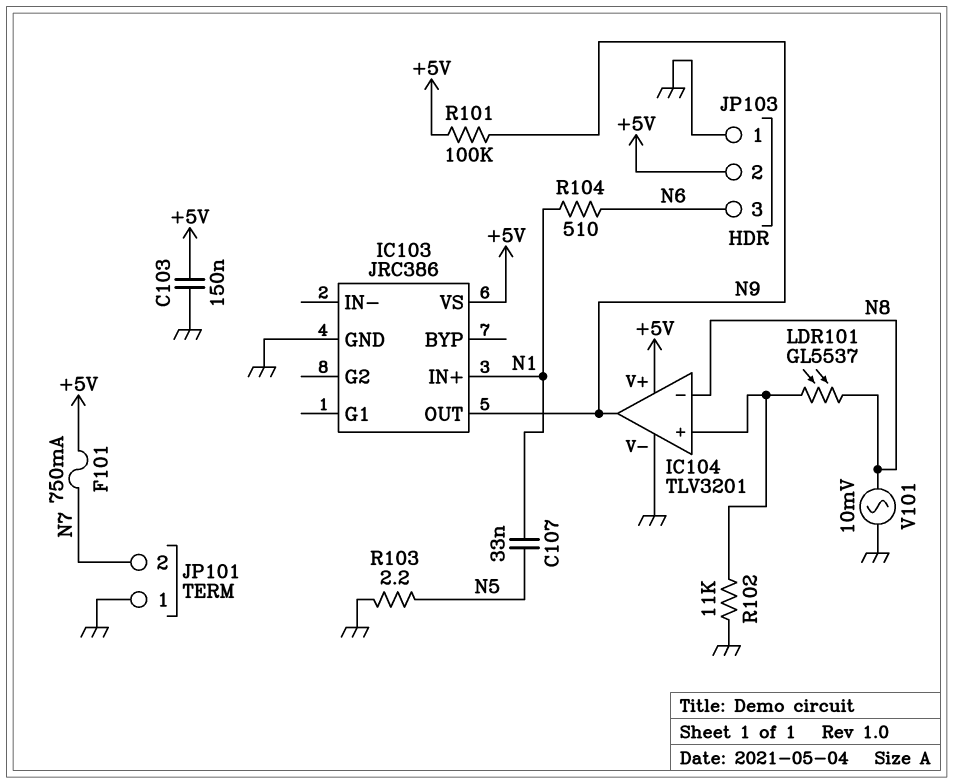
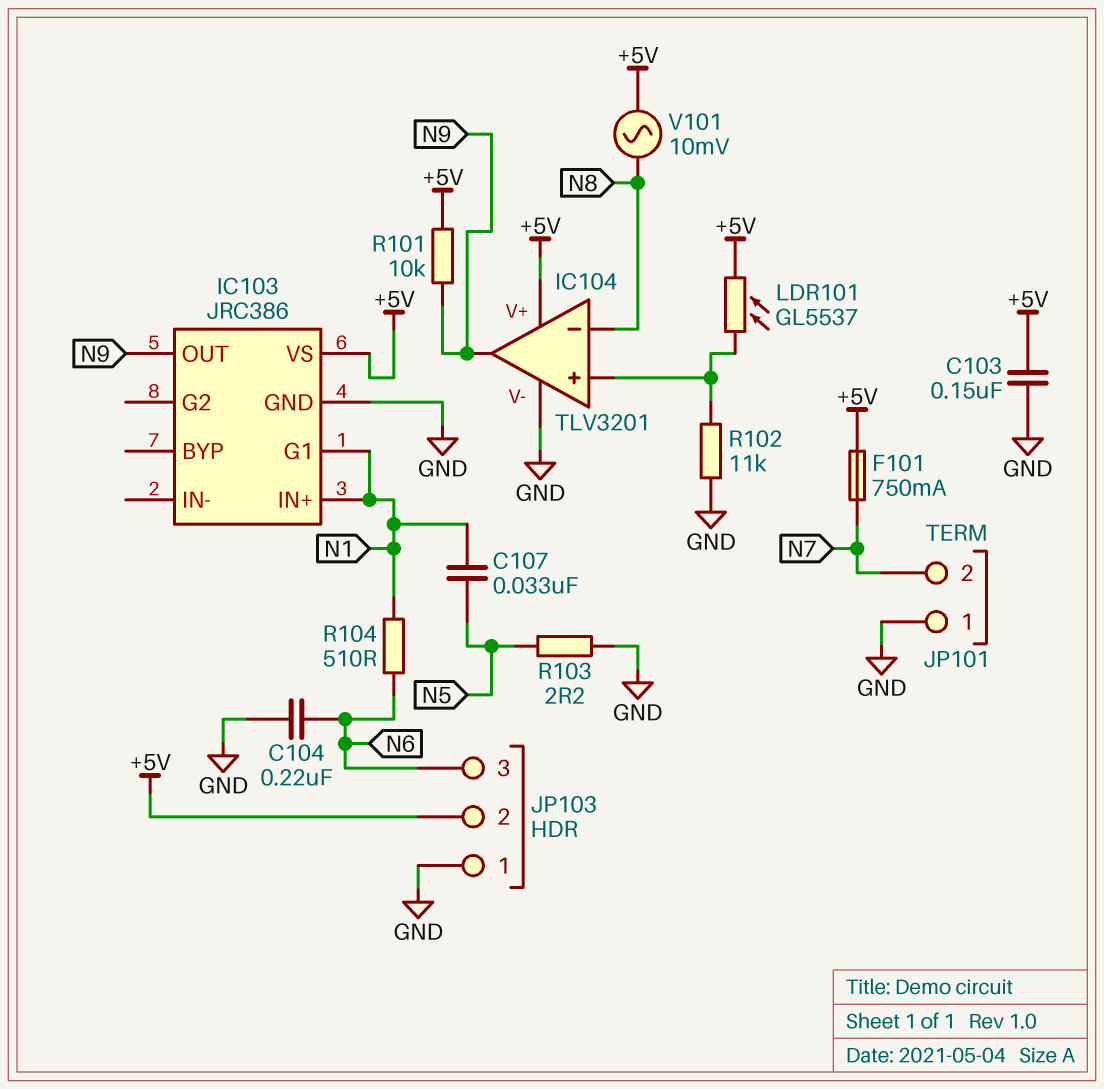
C104: none -> 220nF (GND, N6)
IC103 pin G1: none -> N1
LDR101: GL5537 (IC104/in+, N8) -> GL5537 (+5V, IC104/in+)
R101: 100k (+5V, N9) -> 10k (+5V, N9)
V101: AC 10mV (GND, N8) -> AC 10mV (+5V, N8)

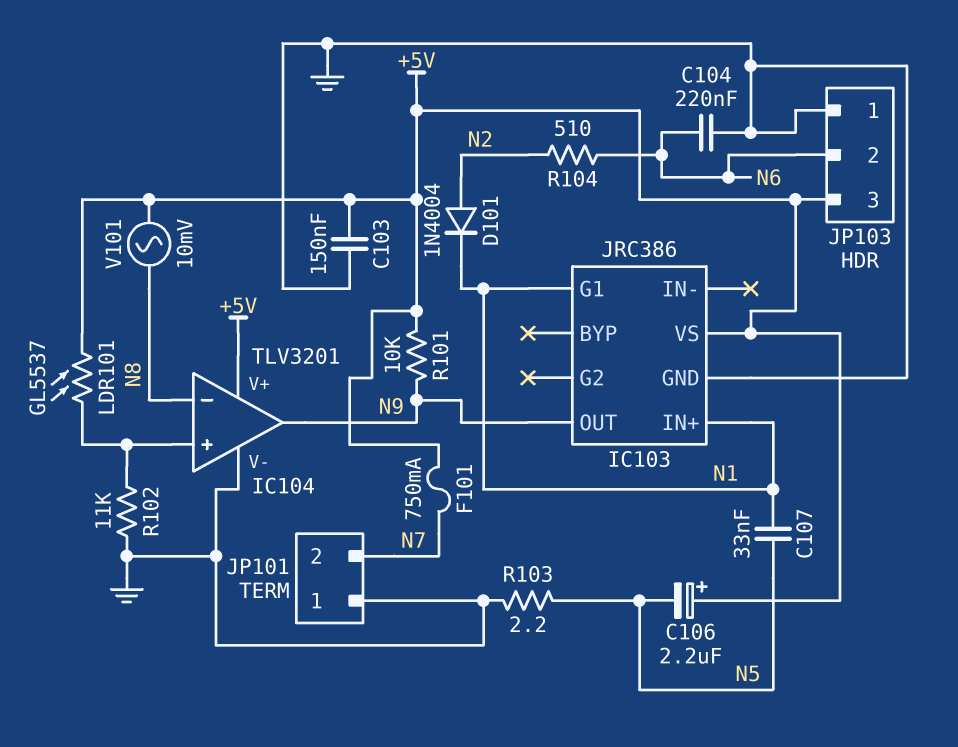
C106: none -> 2.2uF (plus +5V, minus N5)
D101: none -> diode 1N4004 (A N2, K N1)
JP103 pin 2: +5V -> N6
JP103 pin 3: N6 -> +5V
R104: 510 (N1, N6) -> 510 (N2, N6)

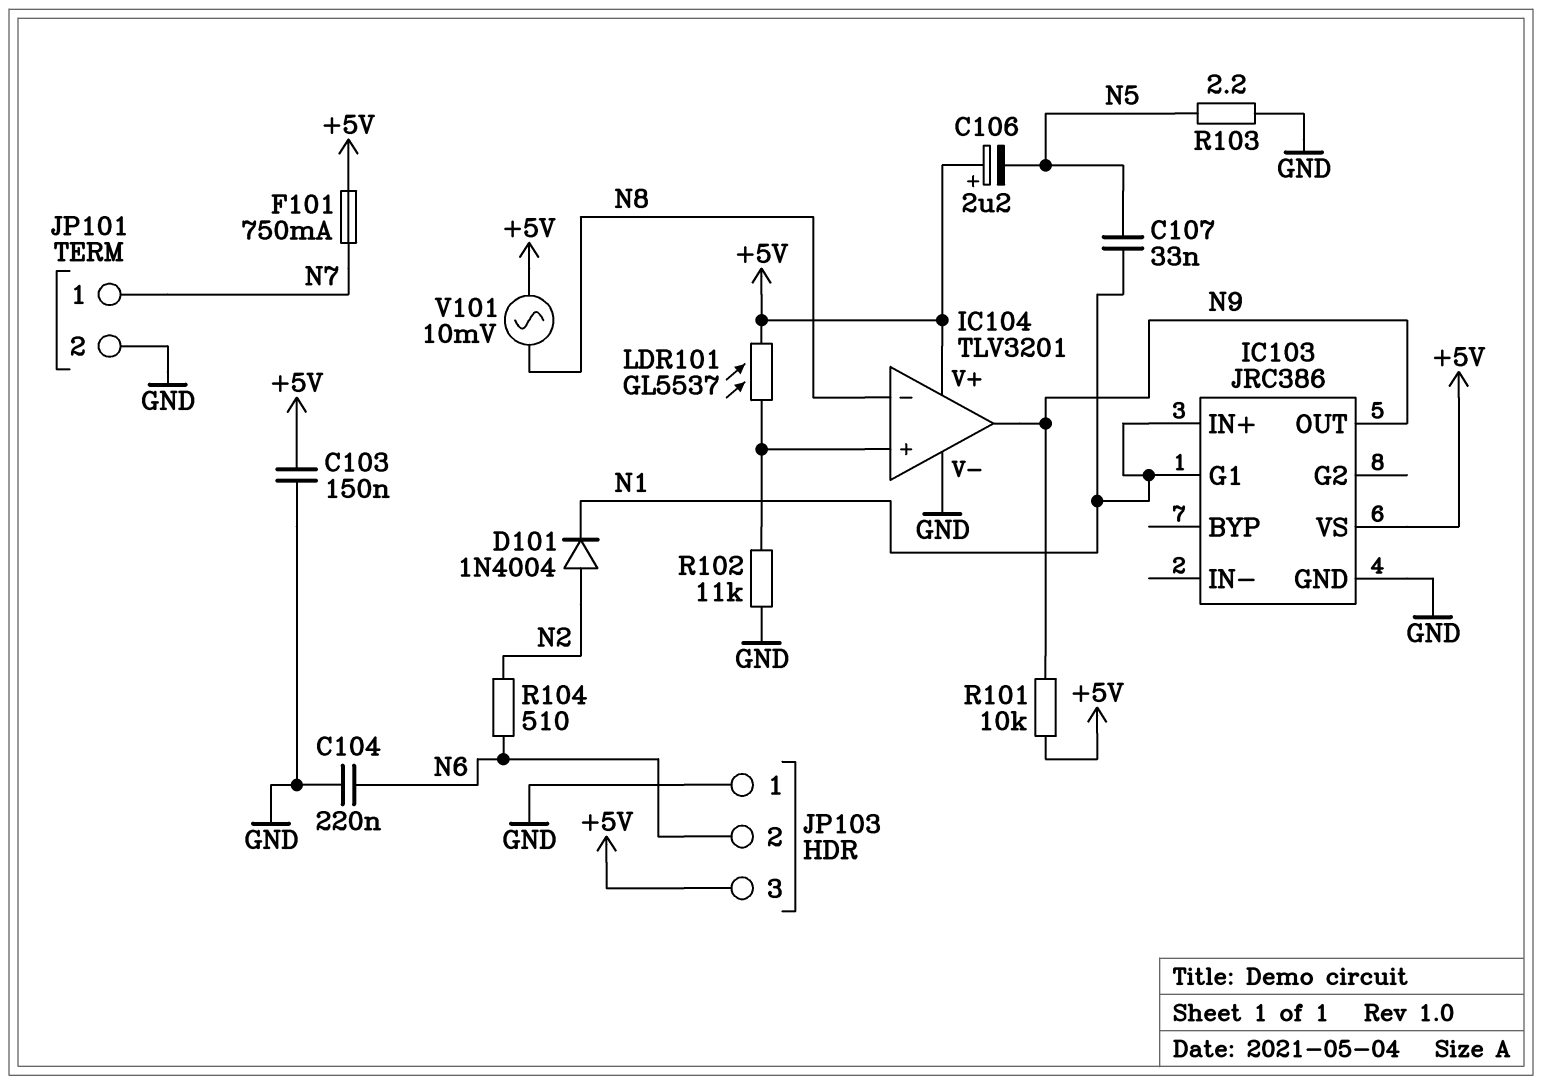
JP101 pin 1: GND -> N7
JP101 pin 2: N7 -> GND

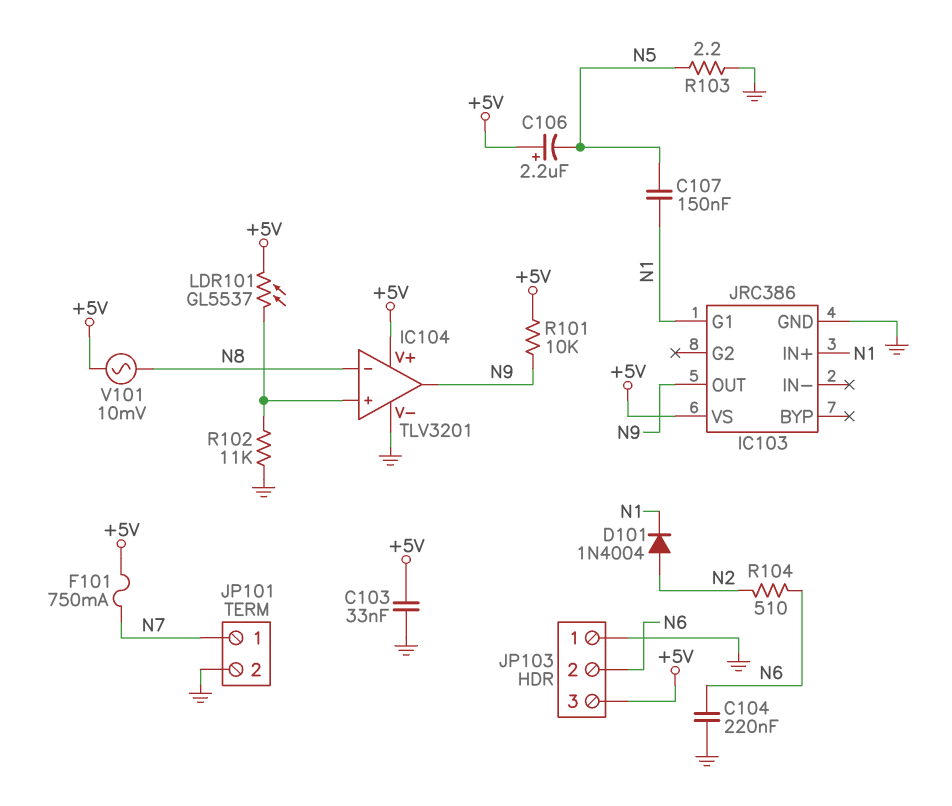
C103: 150nF (+5V, GND) -> 33nF (+5V, GND)
C107: 33nF (N1, N5) -> 150nF (N1, N5)

